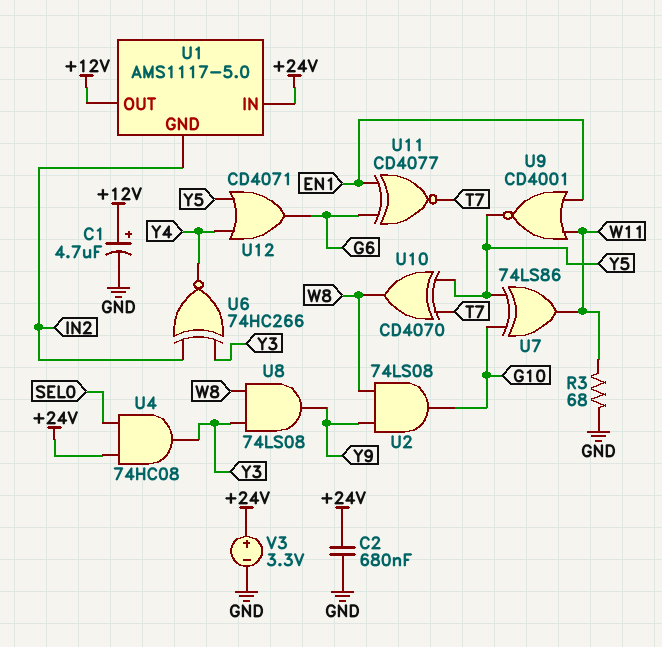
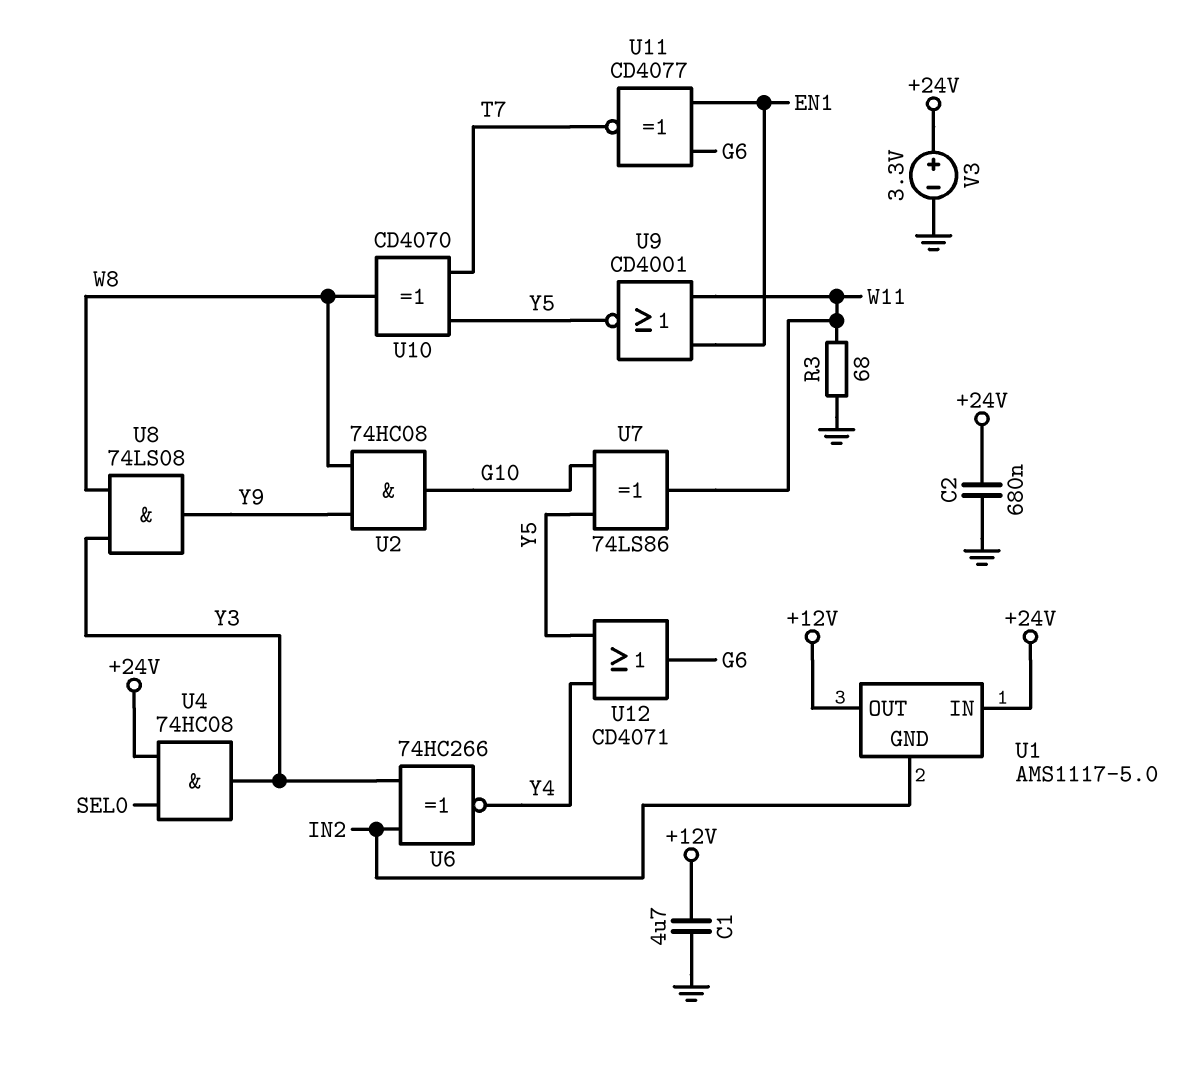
C1: 4.7uF (plus +12V, minus GND) -> 4.7uF (+12V, GND)
U2: AND 74LS08 (in W8, in Y9, out G10) -> AND 74HC08 (in W8, in Y9, out G10)

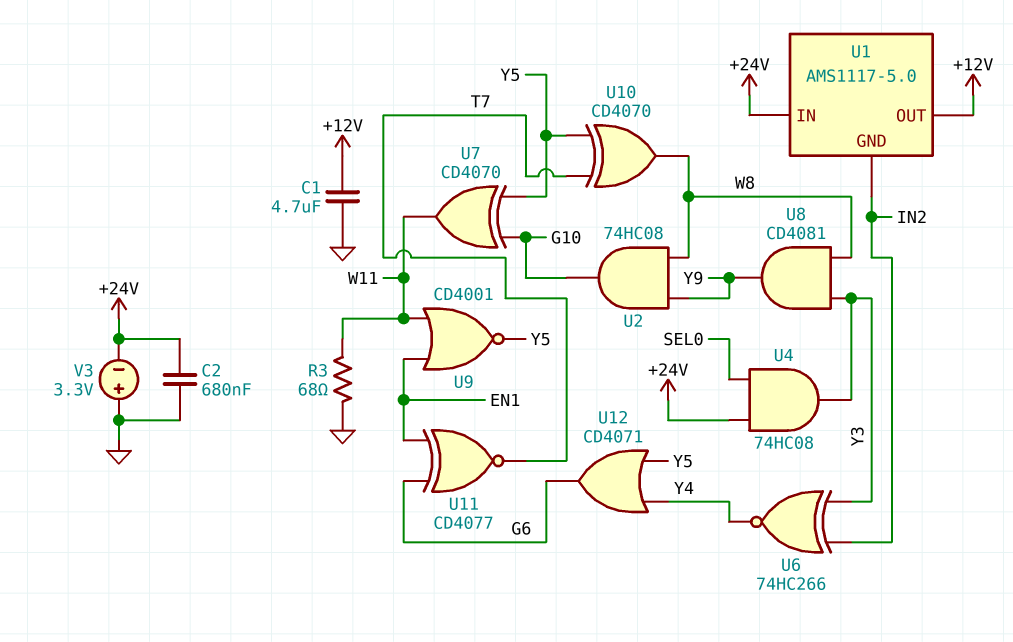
U7: XOR 74LS86 (in G10, in Y5, out W11) -> XOR CD4070 (in G10, in Y5, out W11)
U8: AND 74LS08 (in W8, in Y3, out Y9) -> AND CD4081 (in W8, in Y3, out Y9)
V3: 3.3V (plus +24V, minus GND) -> 3.3V (plus GND, minus +24V)

